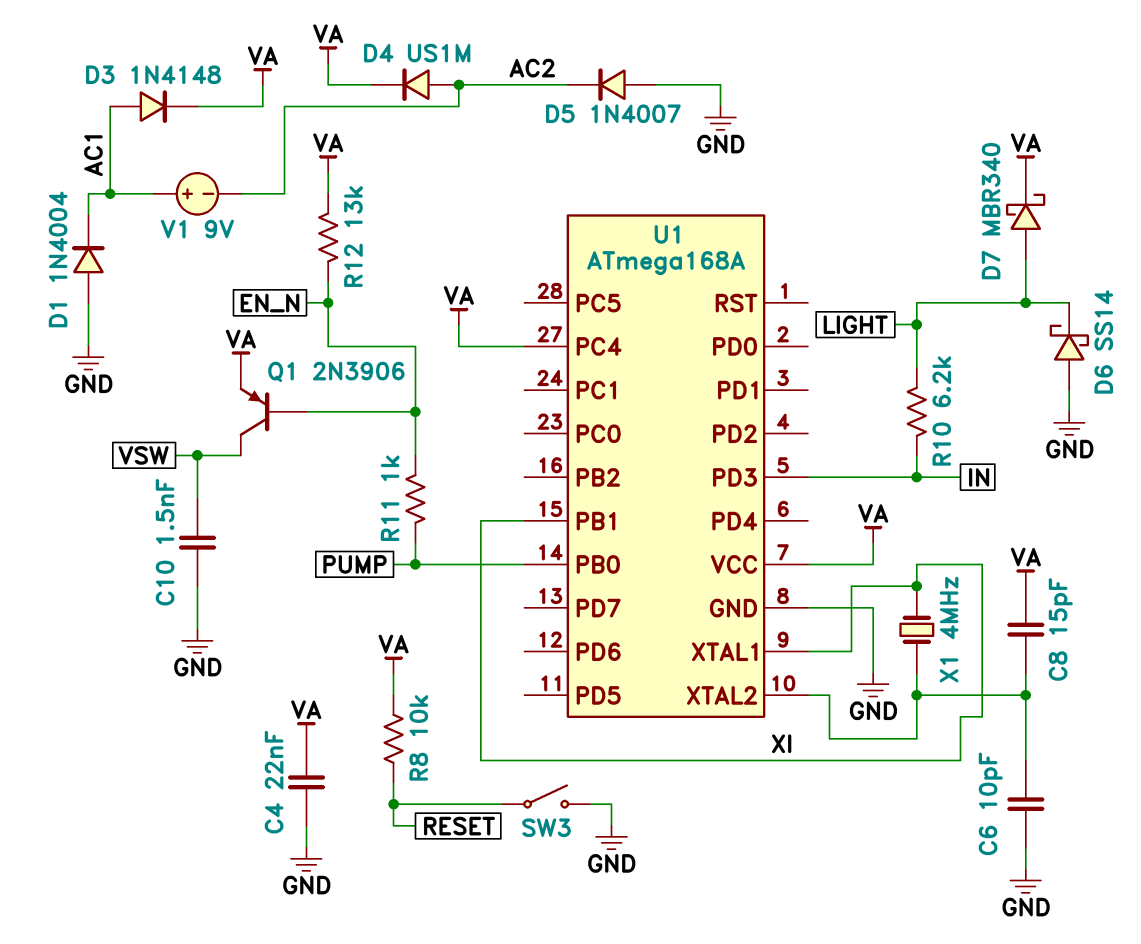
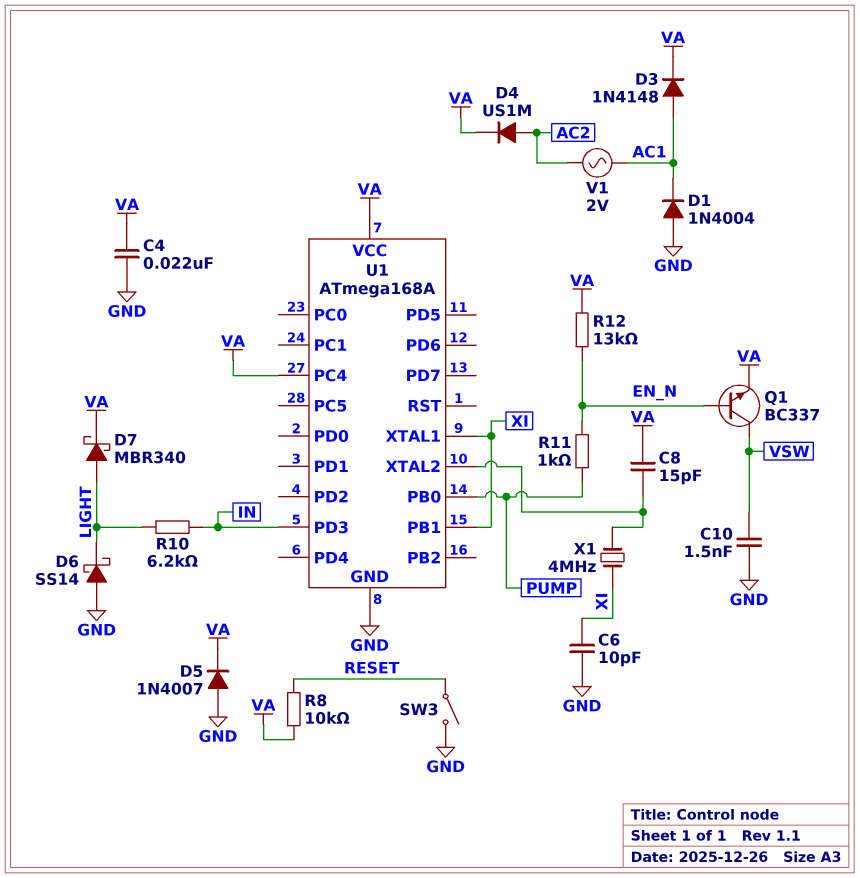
C6: 10pF (GND, U1/XTAL2) -> 10pF (GND, XI)
D5: diode 1N4007 (A GND, K AC2) -> diode 1N4007 (A GND, K VA)
Q1: PNP 2N3906 (B EN_N, C VSW, E VA) -> NPN BC337 (B EN_N, C VSW, E VA)
V1: 9V (plus AC1, minus AC2) -> AC 2V (AC1, AC2)

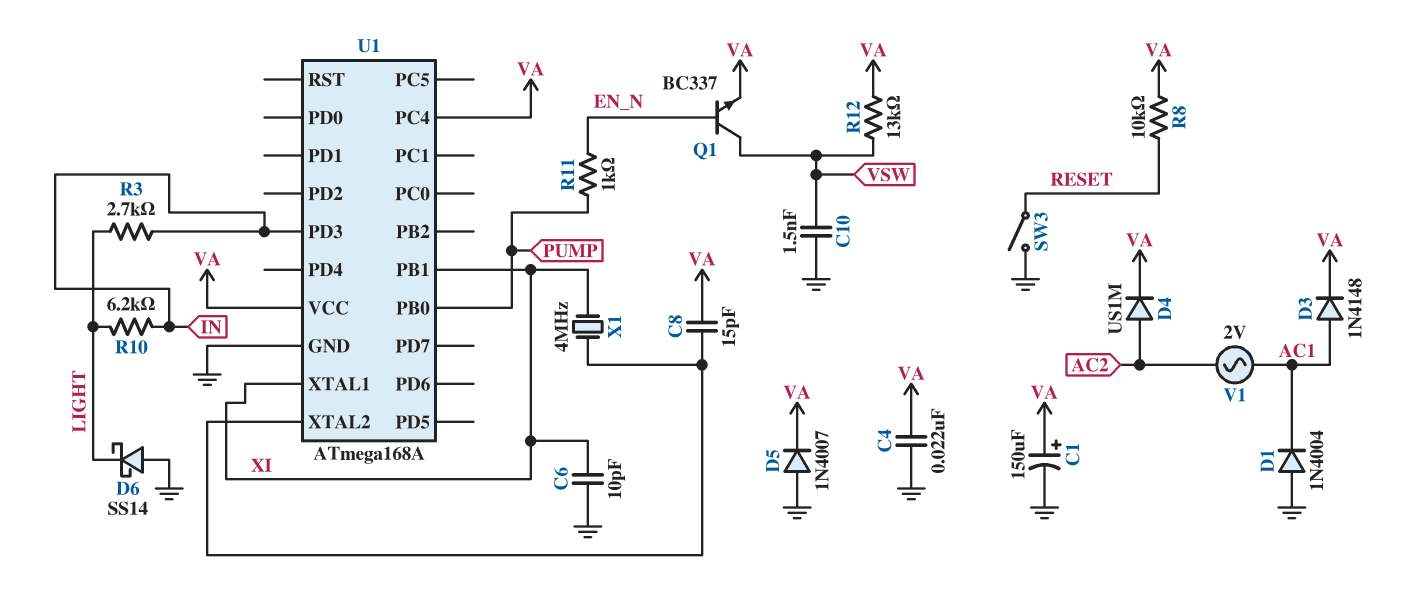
C1: none -> 150uF (plus VA, minus GND)
D7: schottky MBR340 (A LIGHT, K VA) -> none
R3: none -> 2.7k (IN, LIGHT)
R12: 13k (EN_N, VA) -> 13k (VA, VSW)

